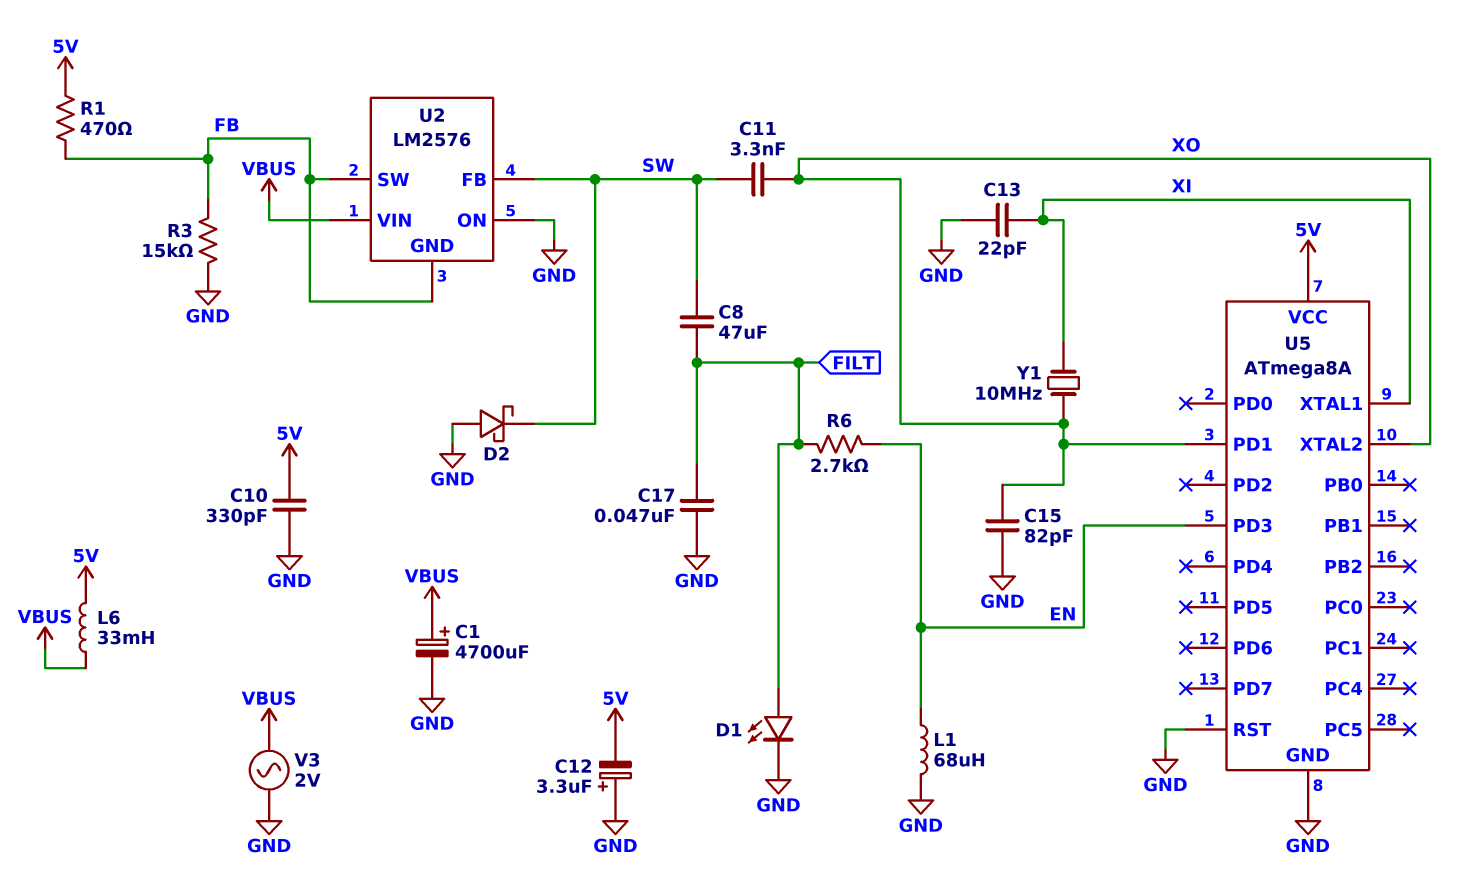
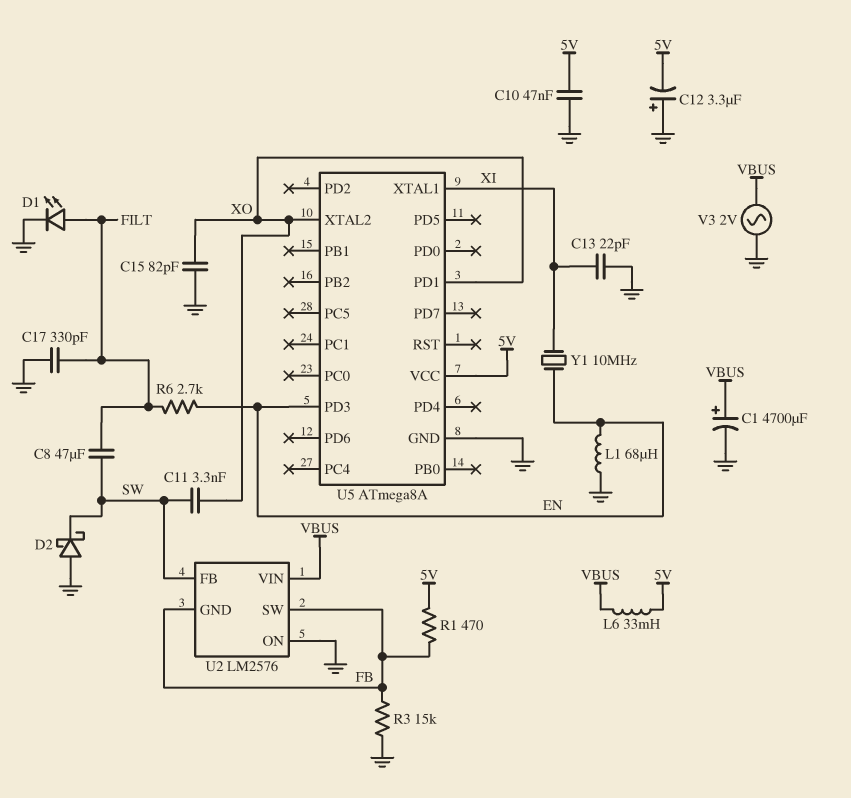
C10: 330pF (5V, GND) -> 47nF (5V, GND)
C17: 47nF (FILT, GND) -> 330pF (FILT, GND)
U5 pin RST: GND -> none
Y1: 10MHz (XI, XO) -> 10MHz (EN, XI)

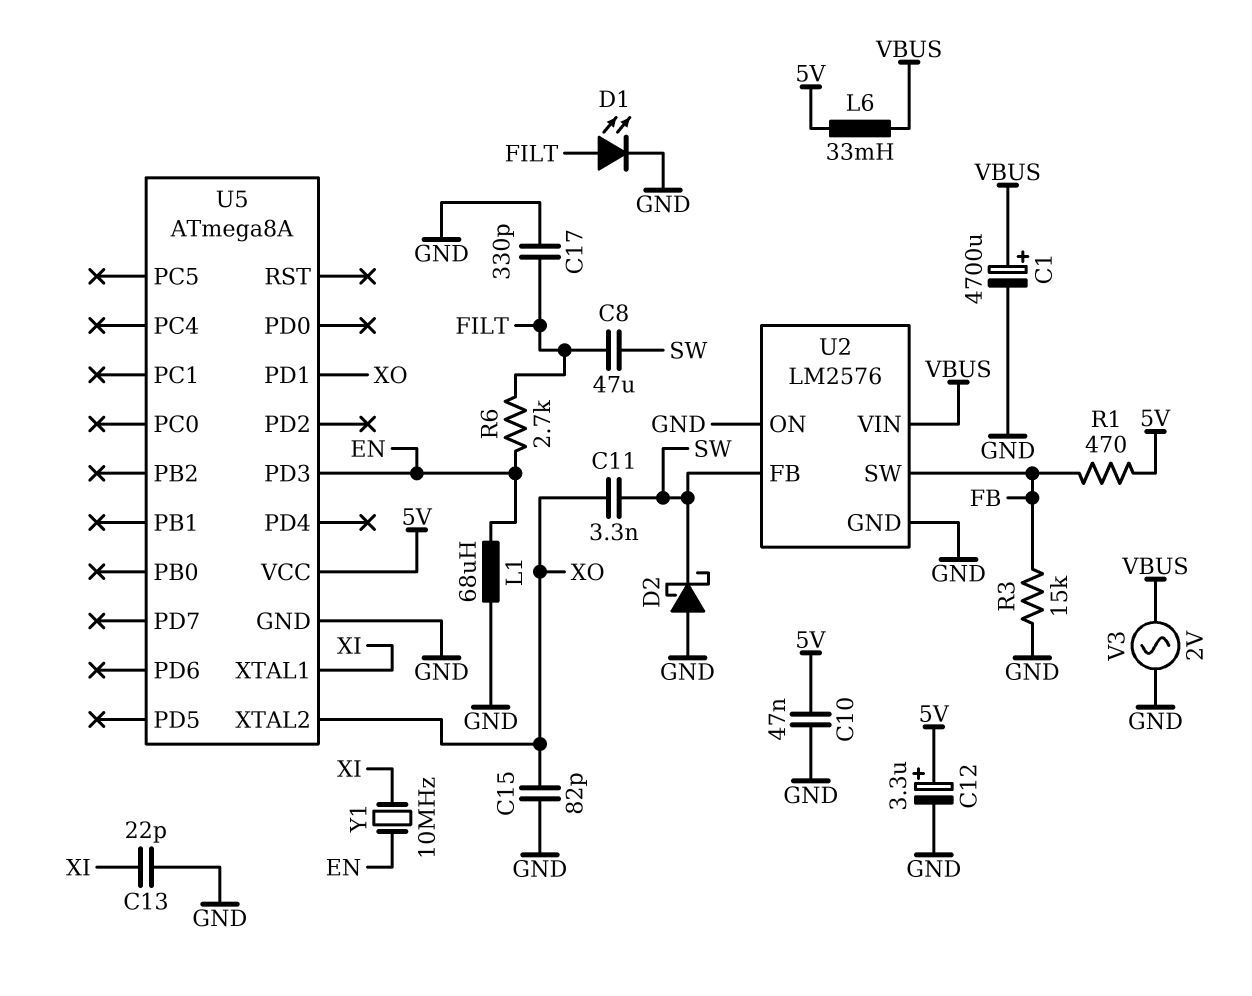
C12: 3.3uF (plus GND, minus 5V) -> 3.3uF (plus 5V, minus GND)
U2 pin GND: FB -> GND

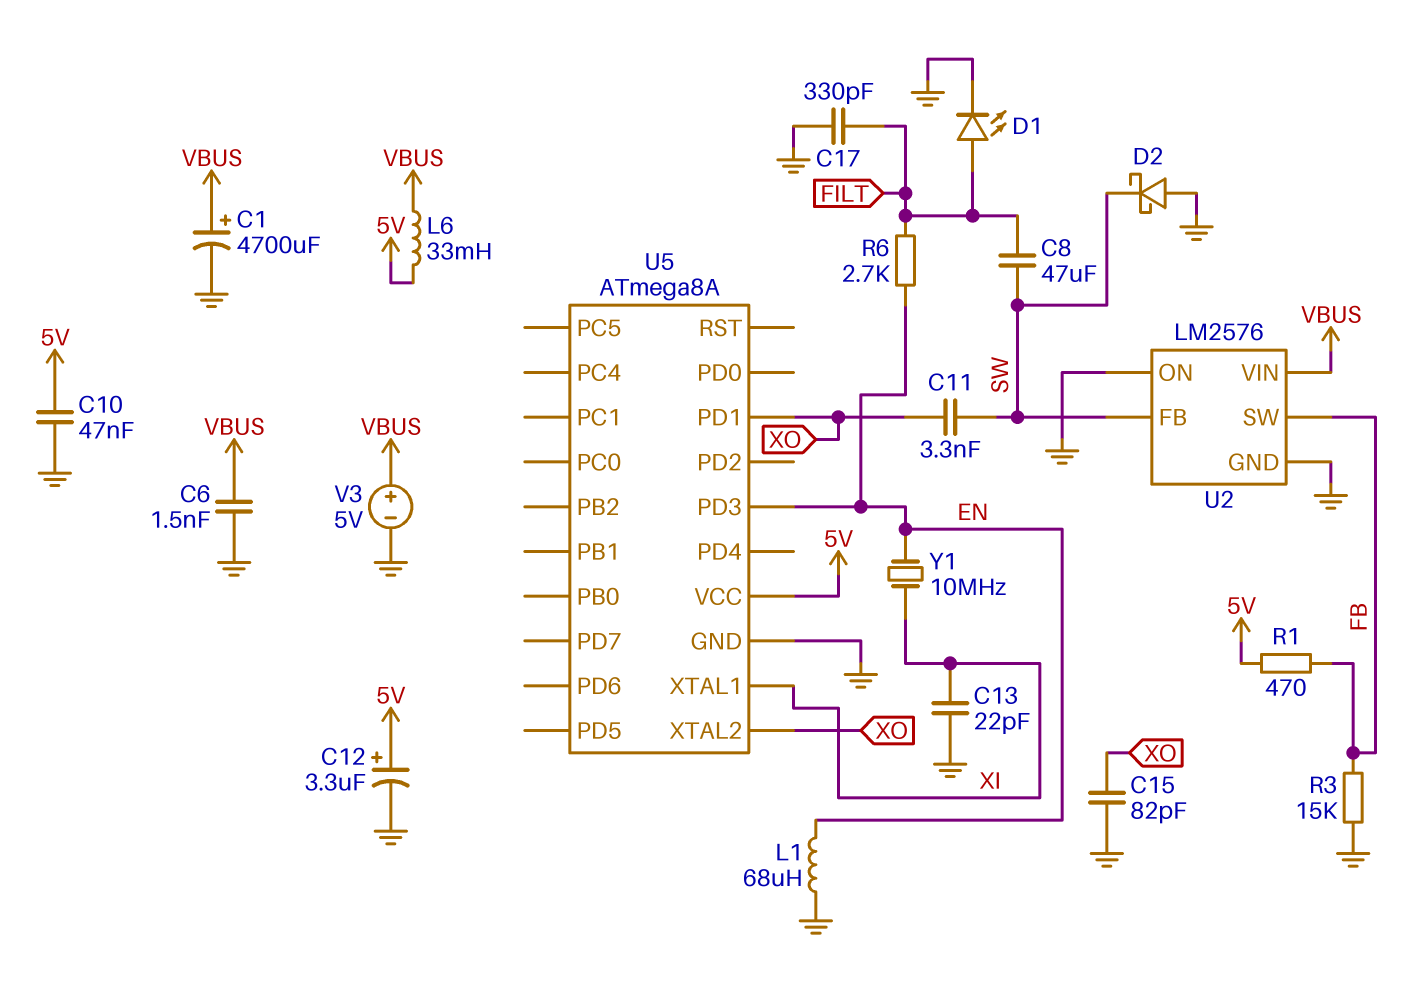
C6: none -> 1.5nF (GND, VBUS)
V3: AC 2V (GND, VBUS) -> 5V (plus VBUS, minus GND)

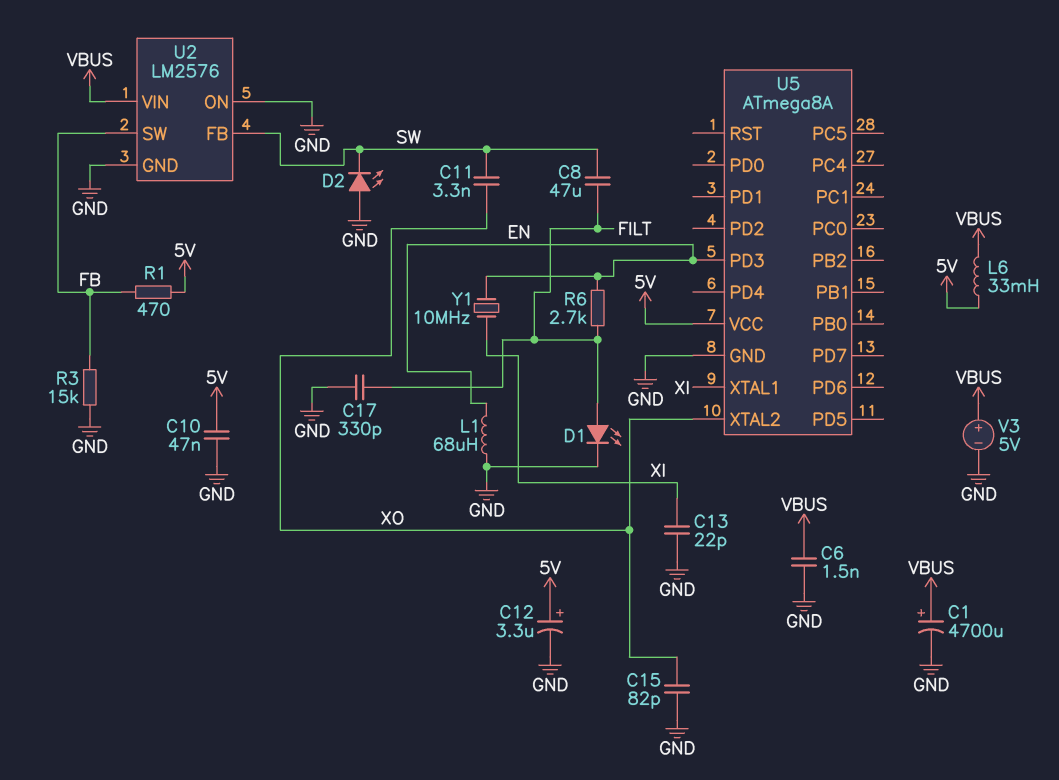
D2: schottky (A GND, K SW) -> LED (A GND, K SW)
U5 pin PD1: XO -> none

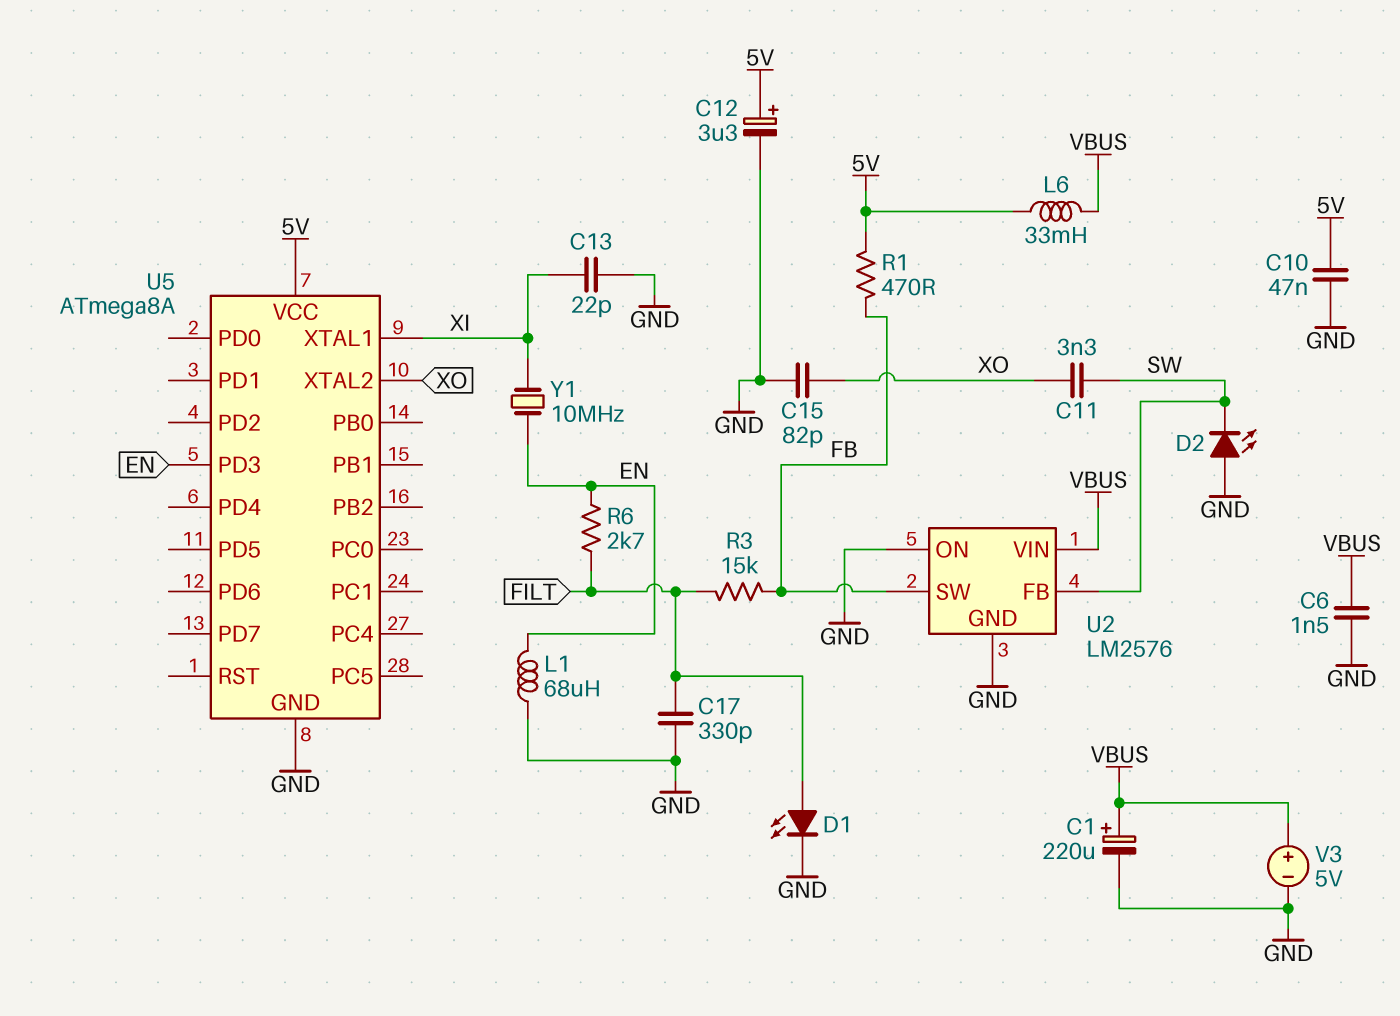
C1: 4700uF (plus VBUS, minus GND) -> 220uF (plus VBUS, minus GND)
C8: 47uF (FILT, SW) -> none
R3: 15k (FB, GND) -> 15k (FB, FILT)

